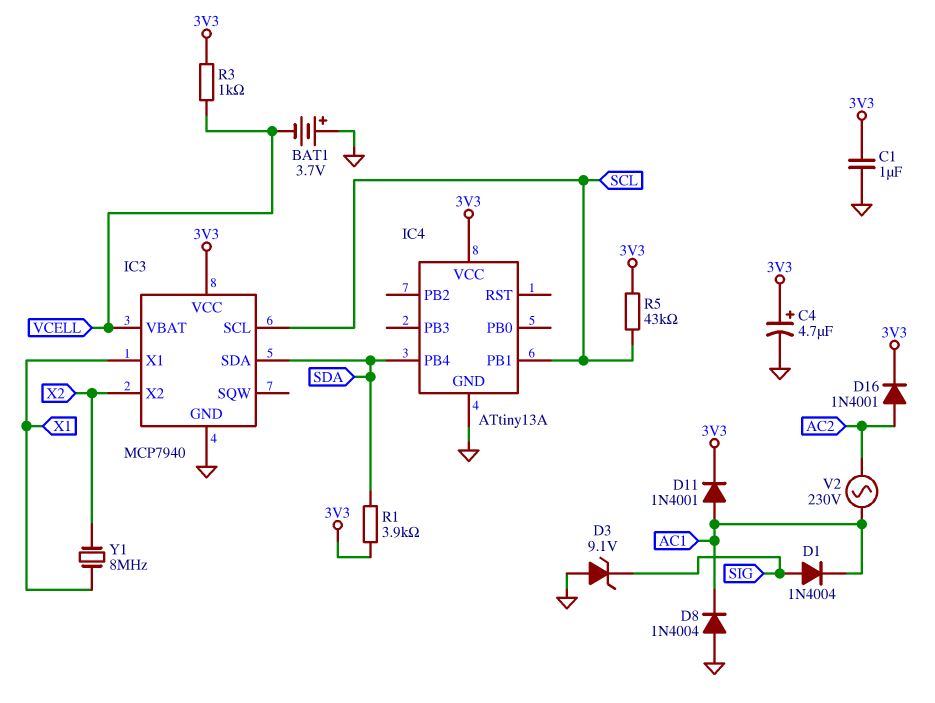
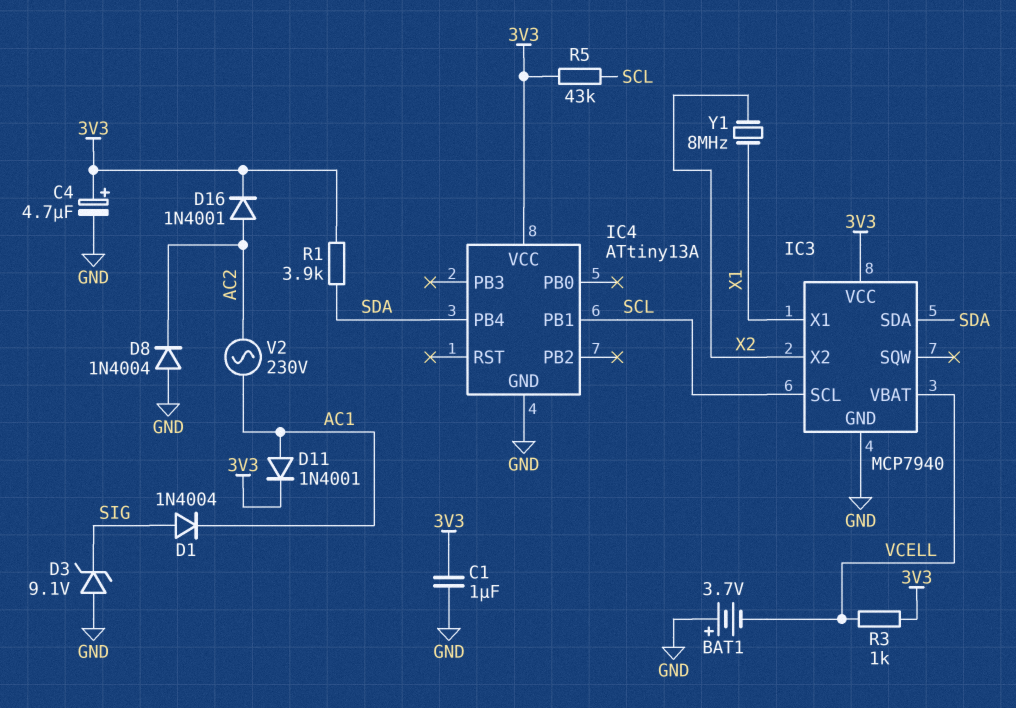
D8: diode 1N4004 (A GND, K AC1) -> diode 1N4004 (A GND, K AC2)

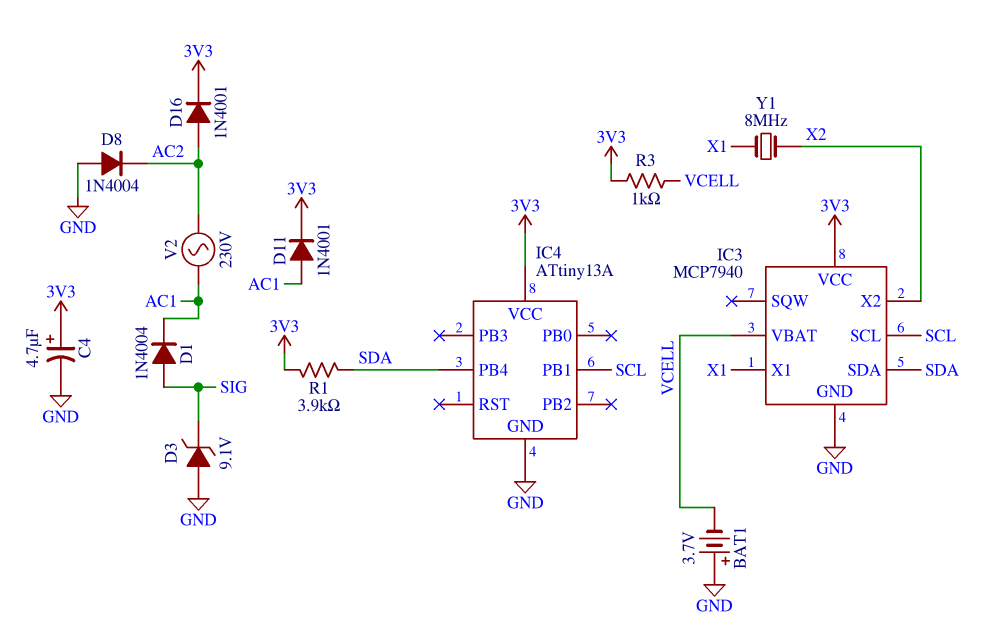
C1: 1uF (3V3, GND) -> none
R5: 43k (3V3, SCL) -> none

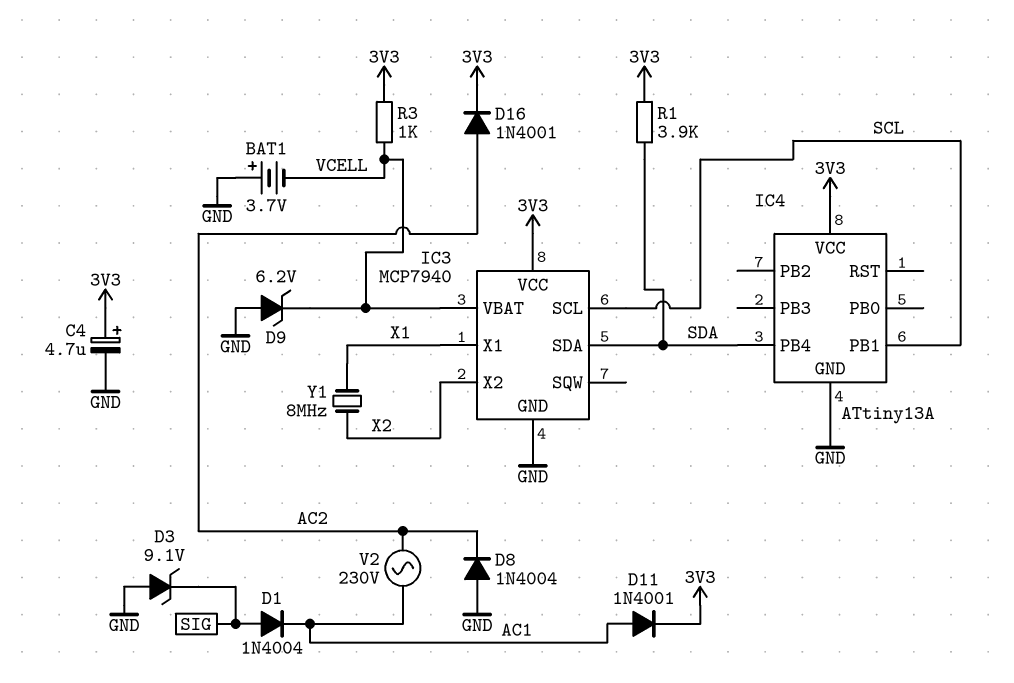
D9: none -> zener 6.2V (A GND, K VCELL)

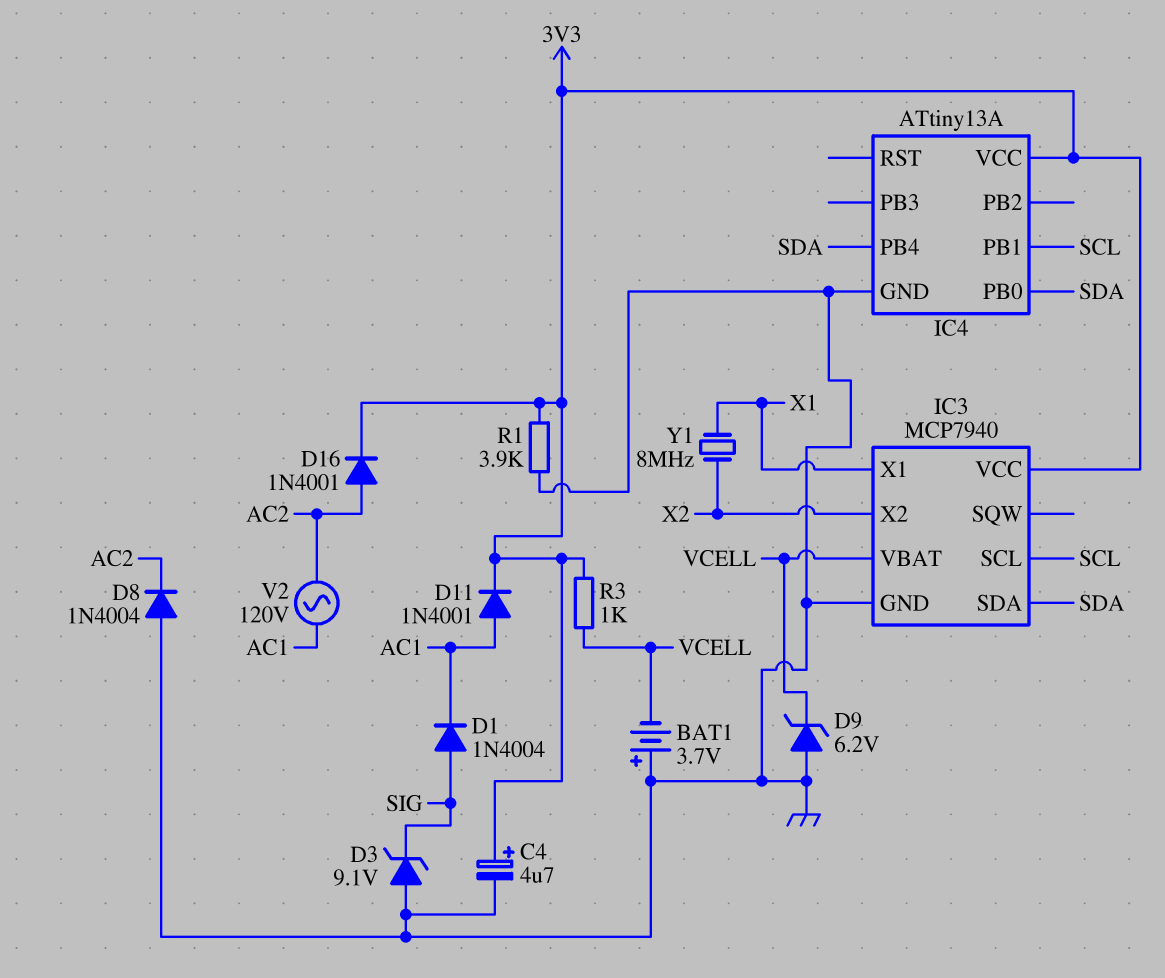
IC4 pin PB0: none -> SDA
R1: 3.9k (3V3, SDA) -> 3.9k (3V3, GND)
V2: AC 230V (AC1, AC2) -> AC 120V (AC1, AC2)

